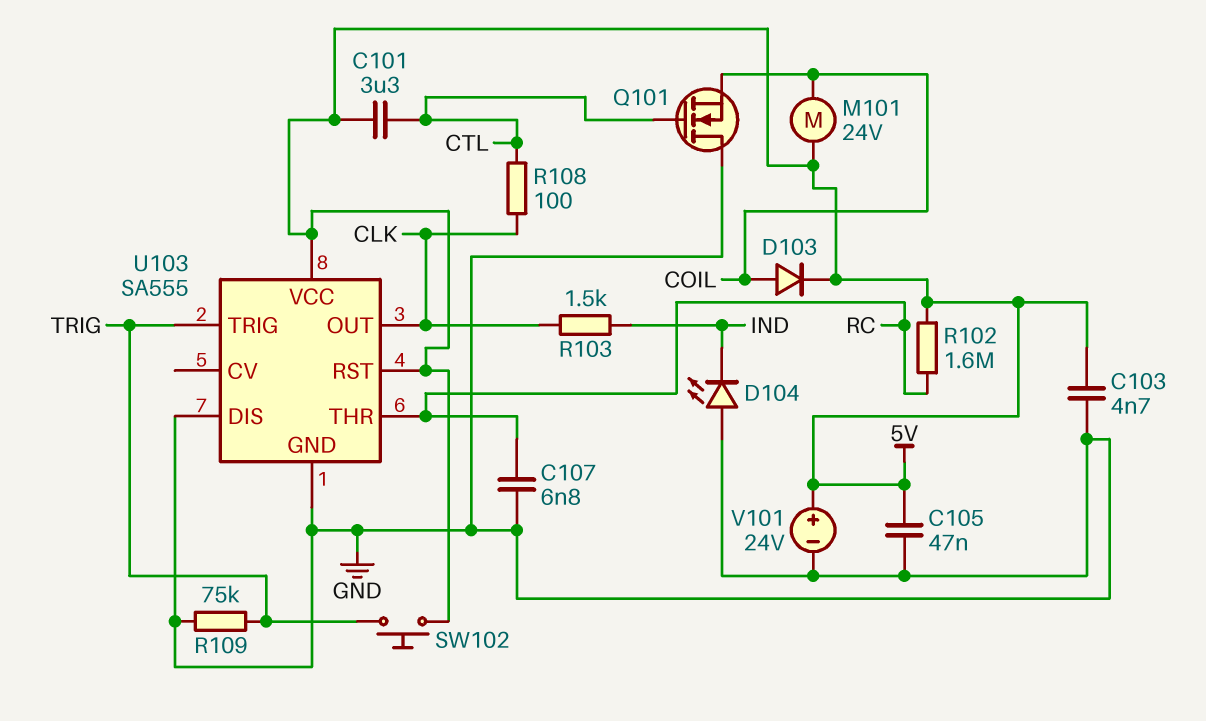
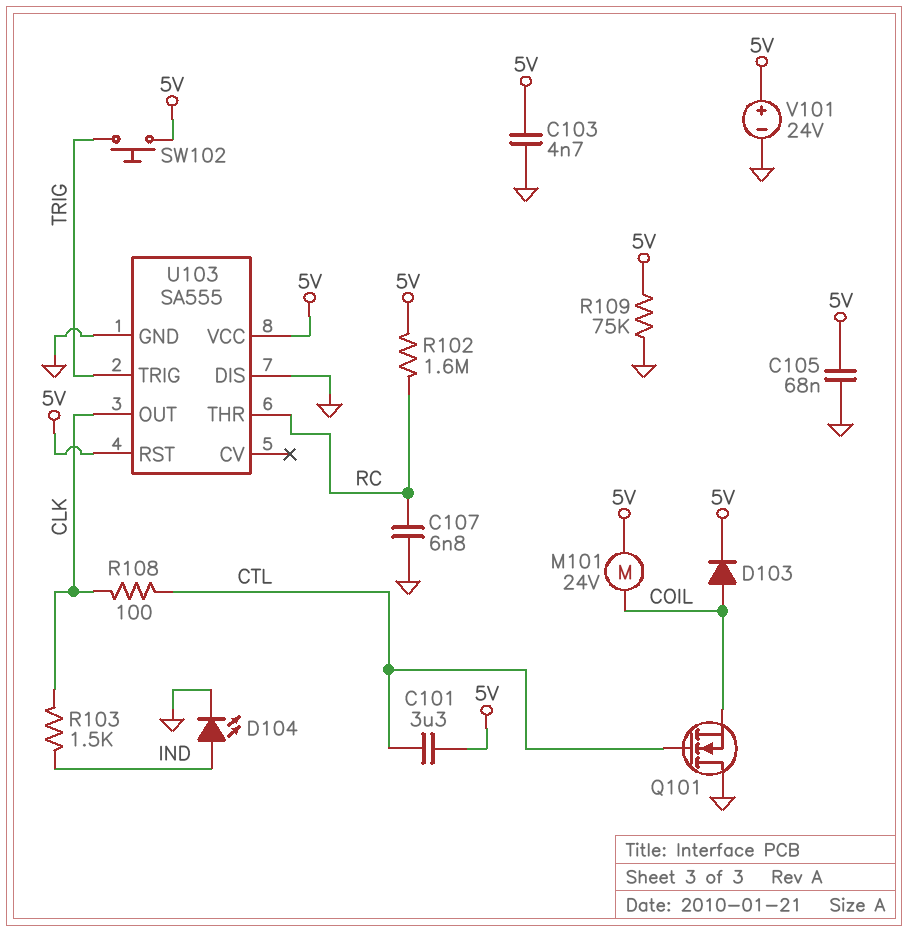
C105: 47nF (5V, GND) -> 68nF (5V, GND)
D104: LED (A GND, K IND) -> LED (A IND, K GND)
R109: 75k (GND, TRIG) -> 75k (5V, GND)

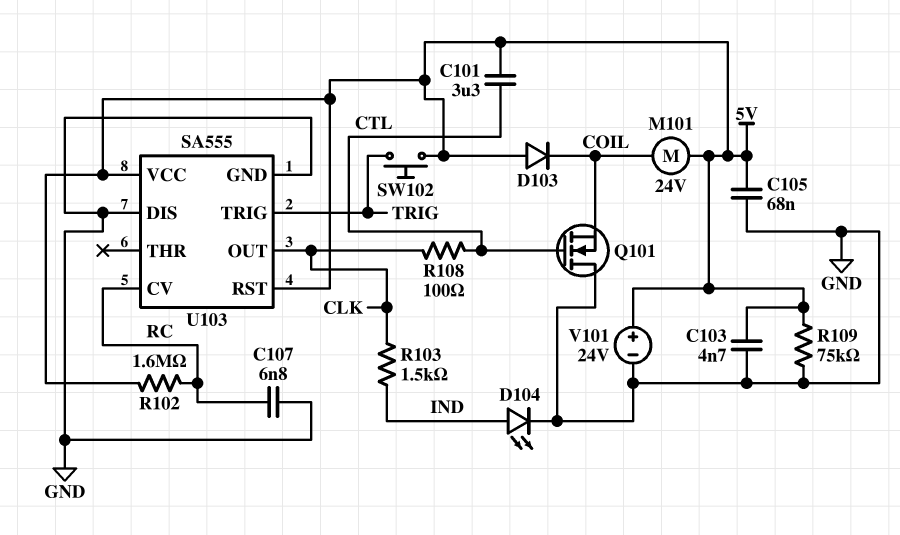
D103: diode (A COIL, K 5V) -> diode (A 5V, K COIL)
U103 pin CV: none -> RC
U103 pin THR: RC -> none

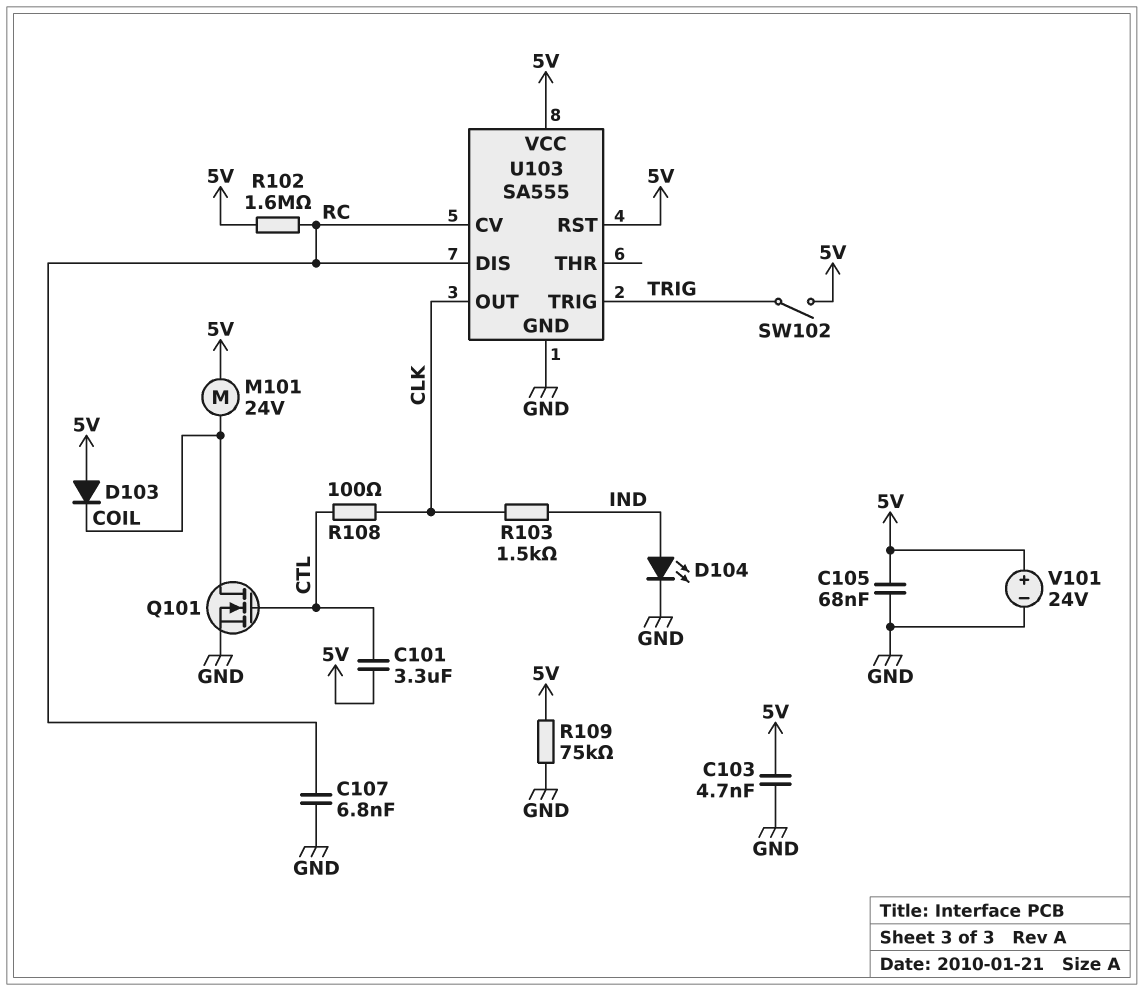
Q101: NMOS (G CTL, D GND, S COIL) -> NMOS (G CTL, D COIL, S GND)
SW102: button (5V, TRIG) -> switch (5V, TRIG)
U103 pin DIS: GND -> RC

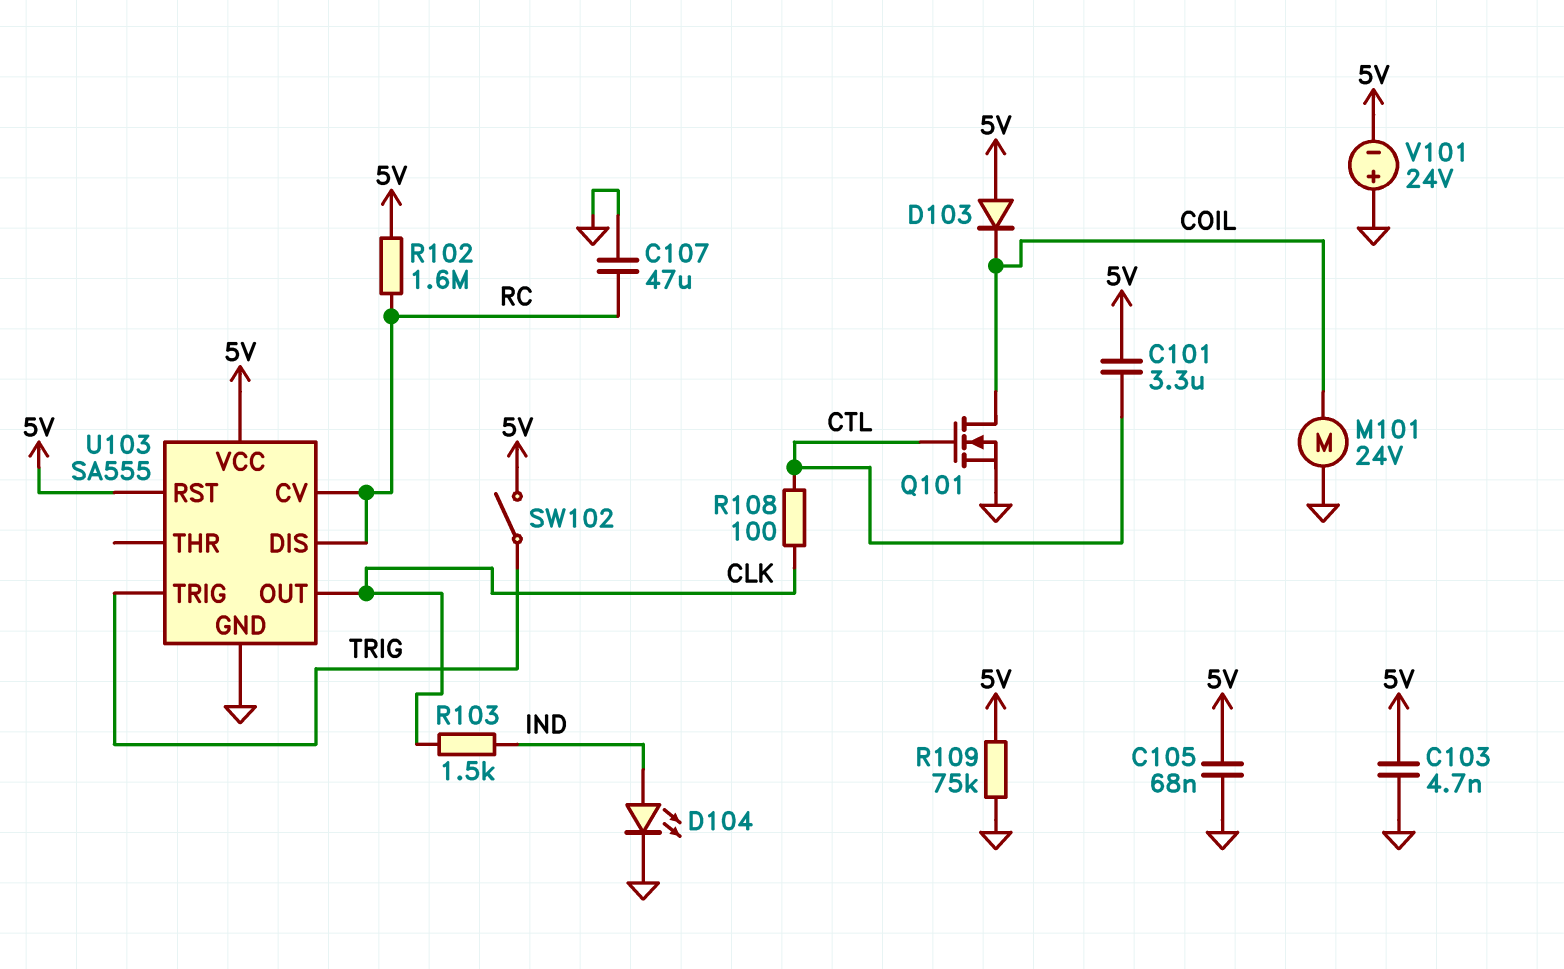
C107: 6.8nF (GND, RC) -> 47uF (GND, RC)
M101: motor 24V (5V, COIL) -> motor 24V (COIL, GND)
V101: 24V (plus 5V, minus GND) -> 24V (plus GND, minus 5V)

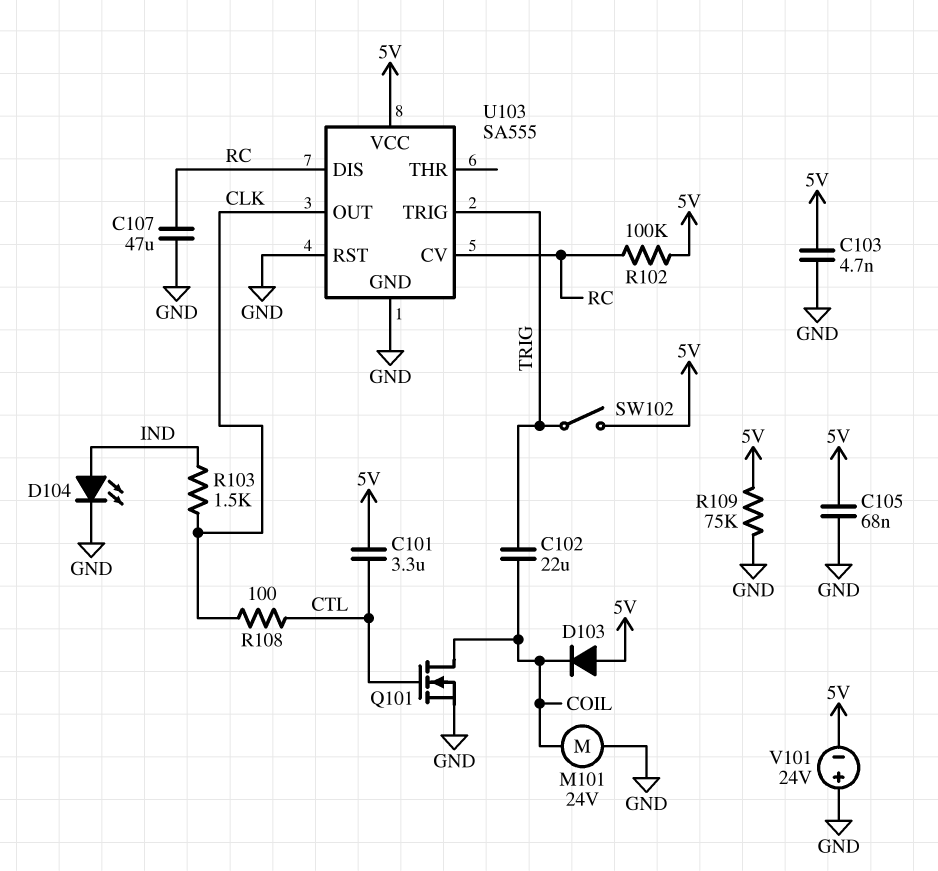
C102: none -> 22uF (COIL, TRIG)
R102: 1.6M (5V, RC) -> 100k (5V, RC)
U103 pin RST: 5V -> GND

